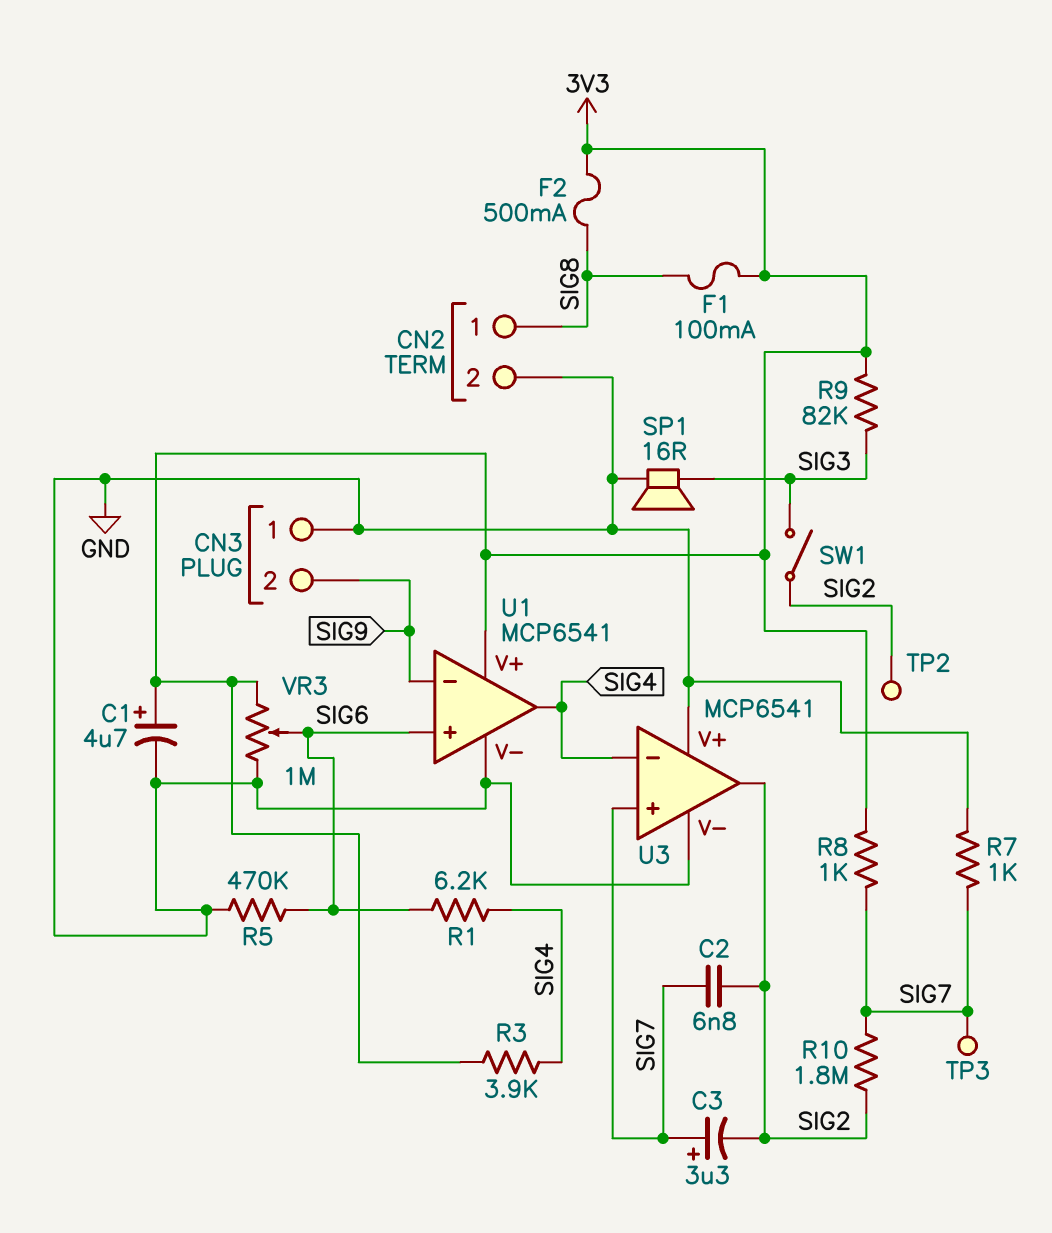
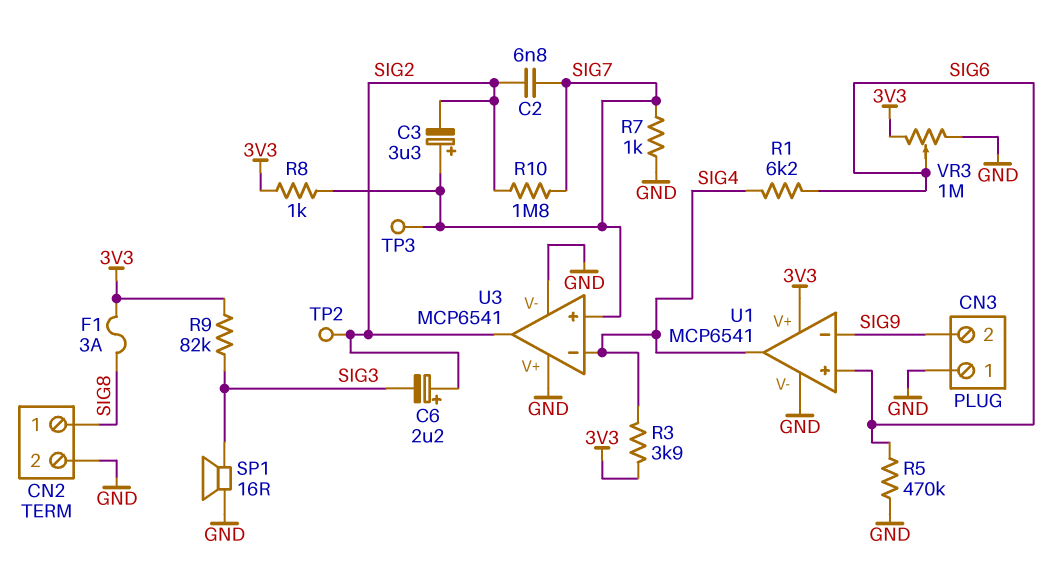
C1: 4.7uF (plus 3V3, minus GND) -> none
C6: none -> 2.2uF (plus SIG2, minus SIG3)
F1: 100mA (3V3, SIG8) -> 3A (3V3, SIG8)
F2: 500mA (3V3, SIG8) -> none
SW1: switch (SIG2, SIG3) -> none

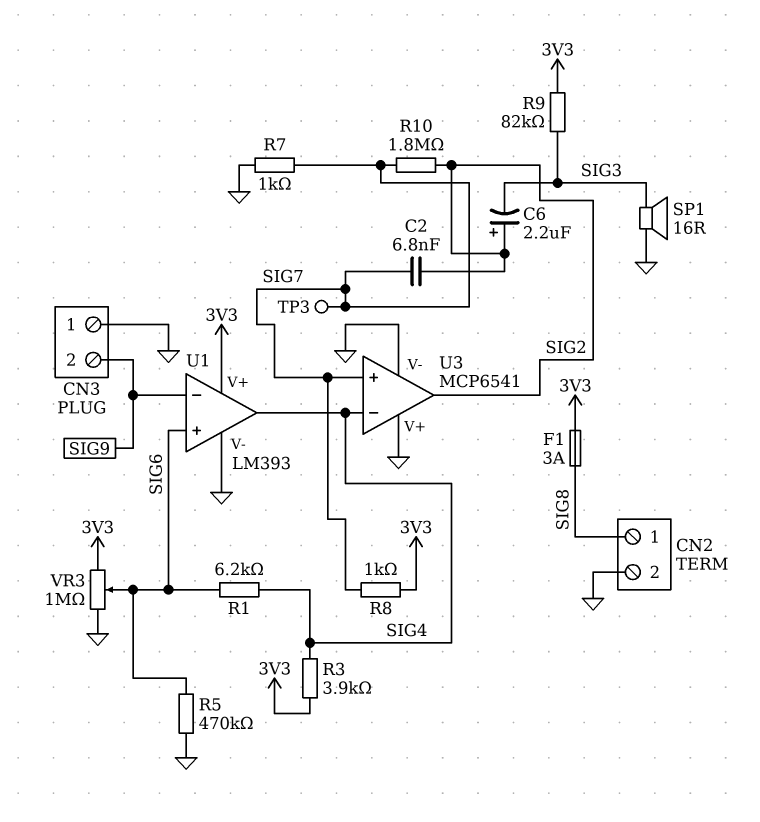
C3: 3.3uF (plus SIG7, minus SIG2) -> none
TP2: test point (SIG2) -> none
U1: MCP6541 -> LM393

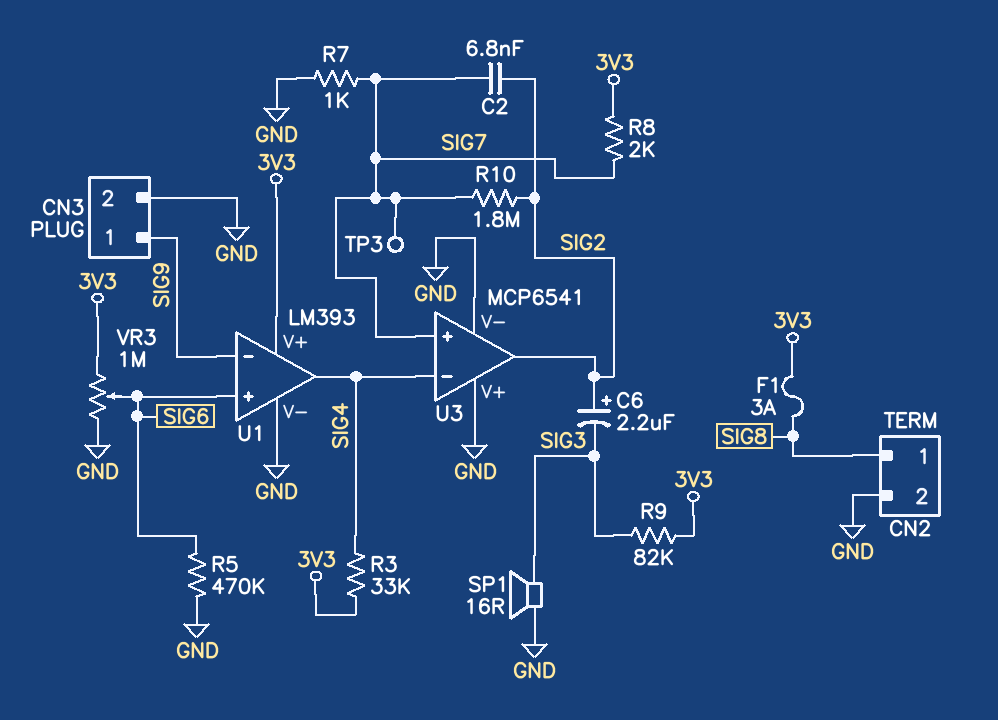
CN3 pin 1: GND -> SIG9
CN3 pin 2: SIG9 -> GND
R1: 6.2k (SIG4, SIG6) -> none
R3: 3.9k (3V3, SIG4) -> 33k (3V3, SIG4)
R8: 1k (3V3, SIG7) -> 2k (3V3, SIG7)

